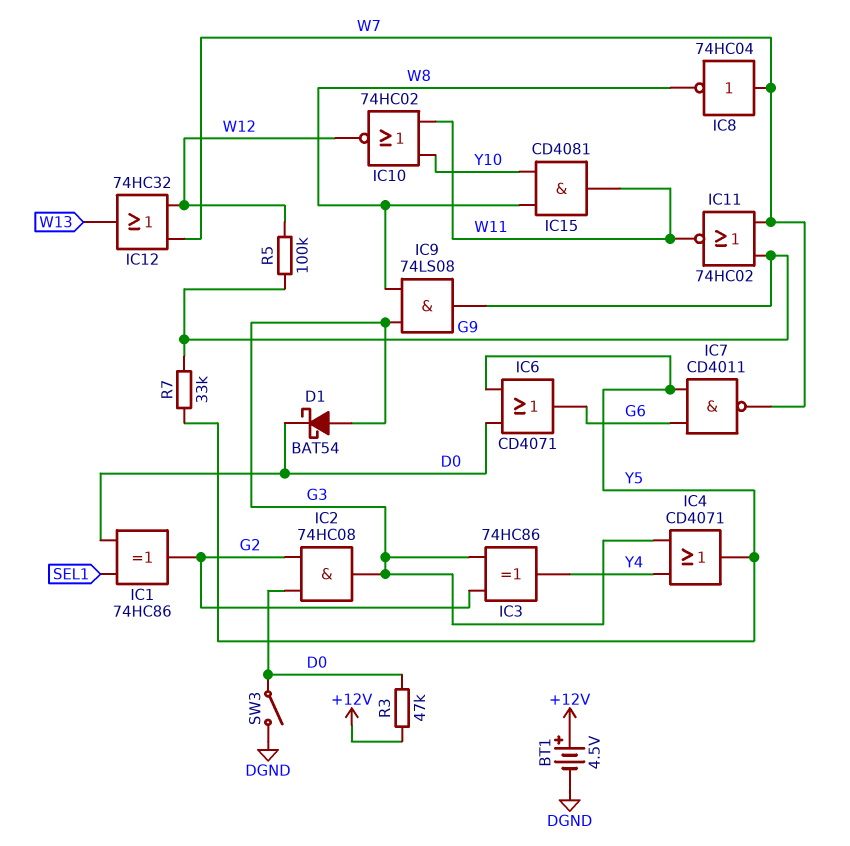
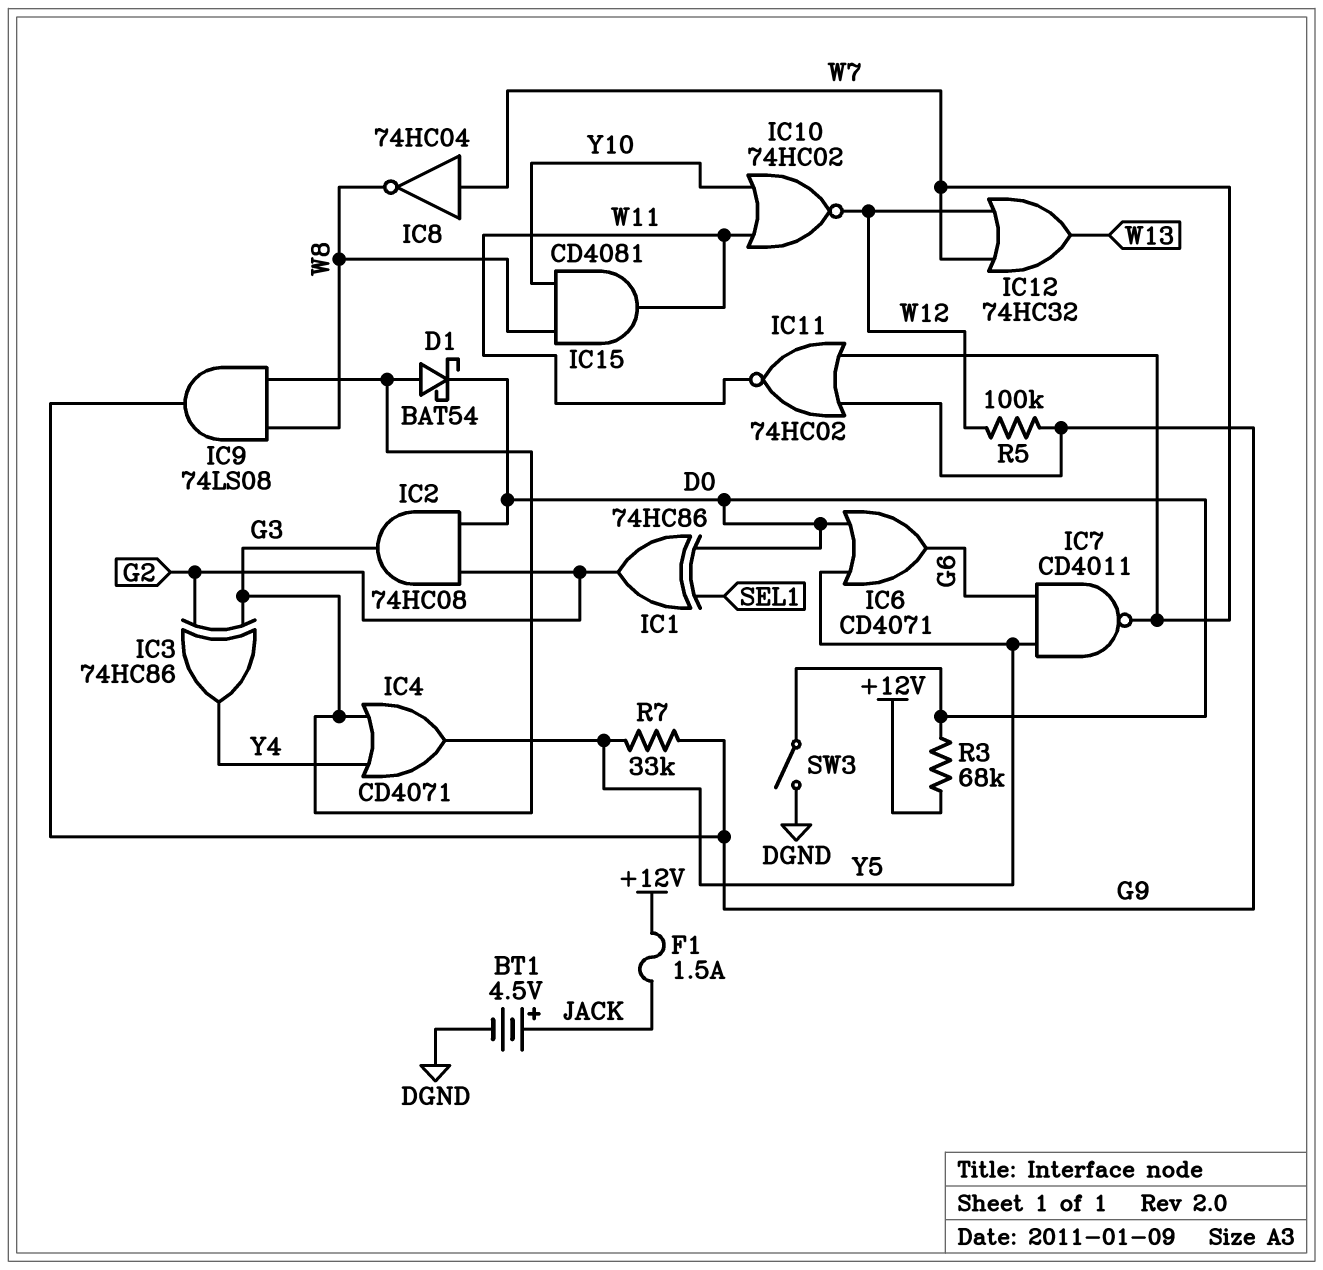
BT1: 4.5V (plus +12V, minus DGND) -> 4.5V (plus JACK, minus DGND)
F1: none -> 1.5A (+12V, JACK)
R3: 47k (+12V, D0) -> 68k (+12V, D0)

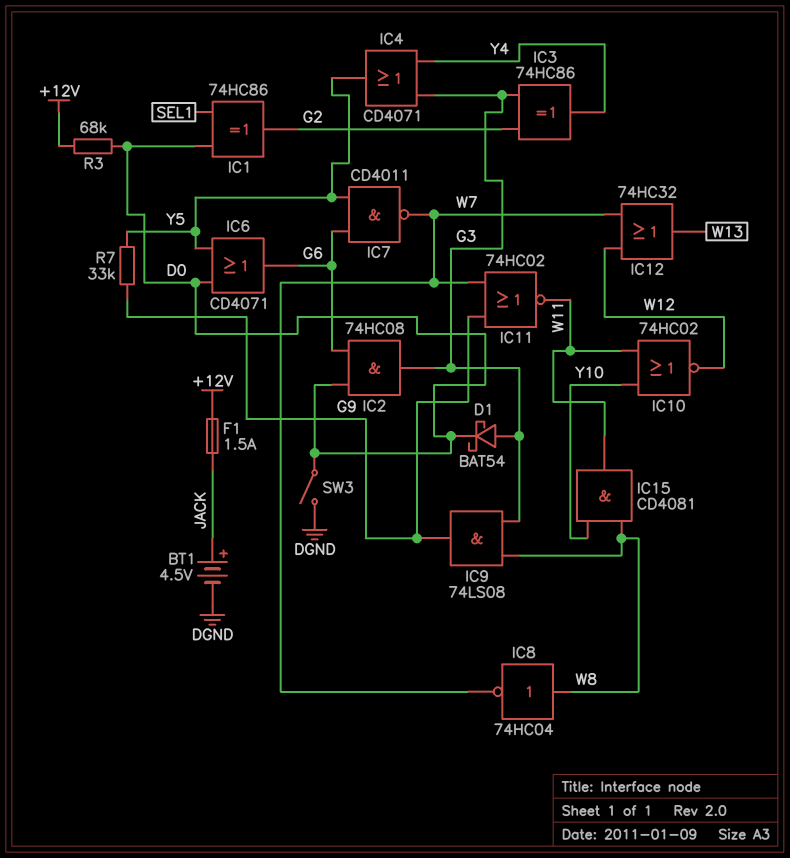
IC2: AND 74HC08 (in D0, in G2, out G3) -> AND 74HC08 (in D0, in G6, out G3)
IC8: NOT 74HC04 (in W7, out W8) -> NOT 74HC04 (in W8, out W7)
R5: 100k (G9, W12) -> none

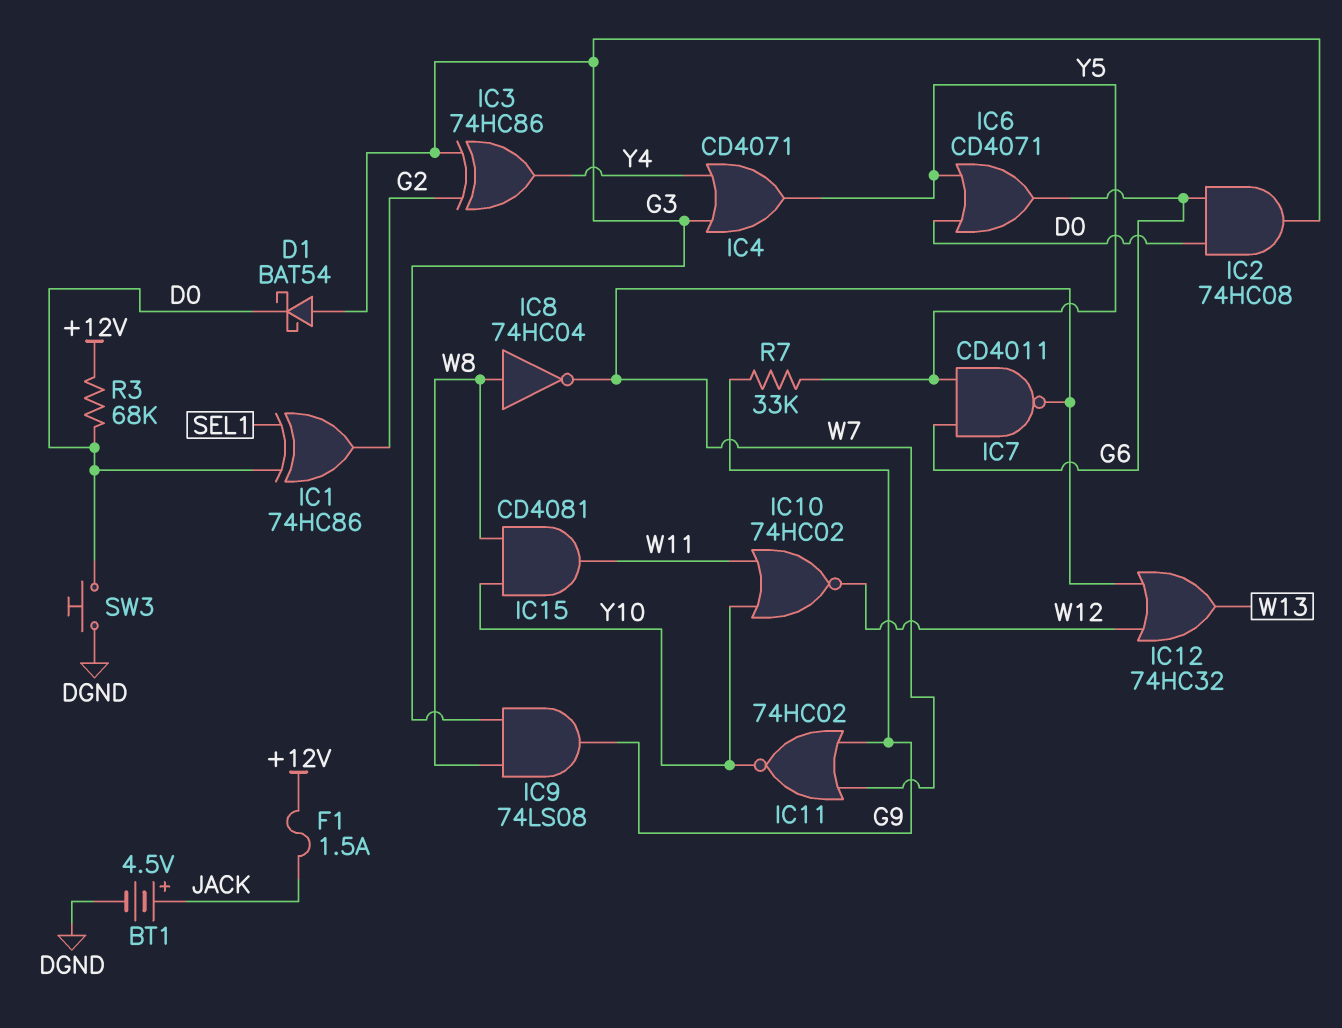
IC11: NOR 74HC02 (in G9, in W7, out W11) -> NOR 74HC02 (in G9, in W7, out Y10)
SW3: switch (D0, DGND) -> button (D0, DGND)

